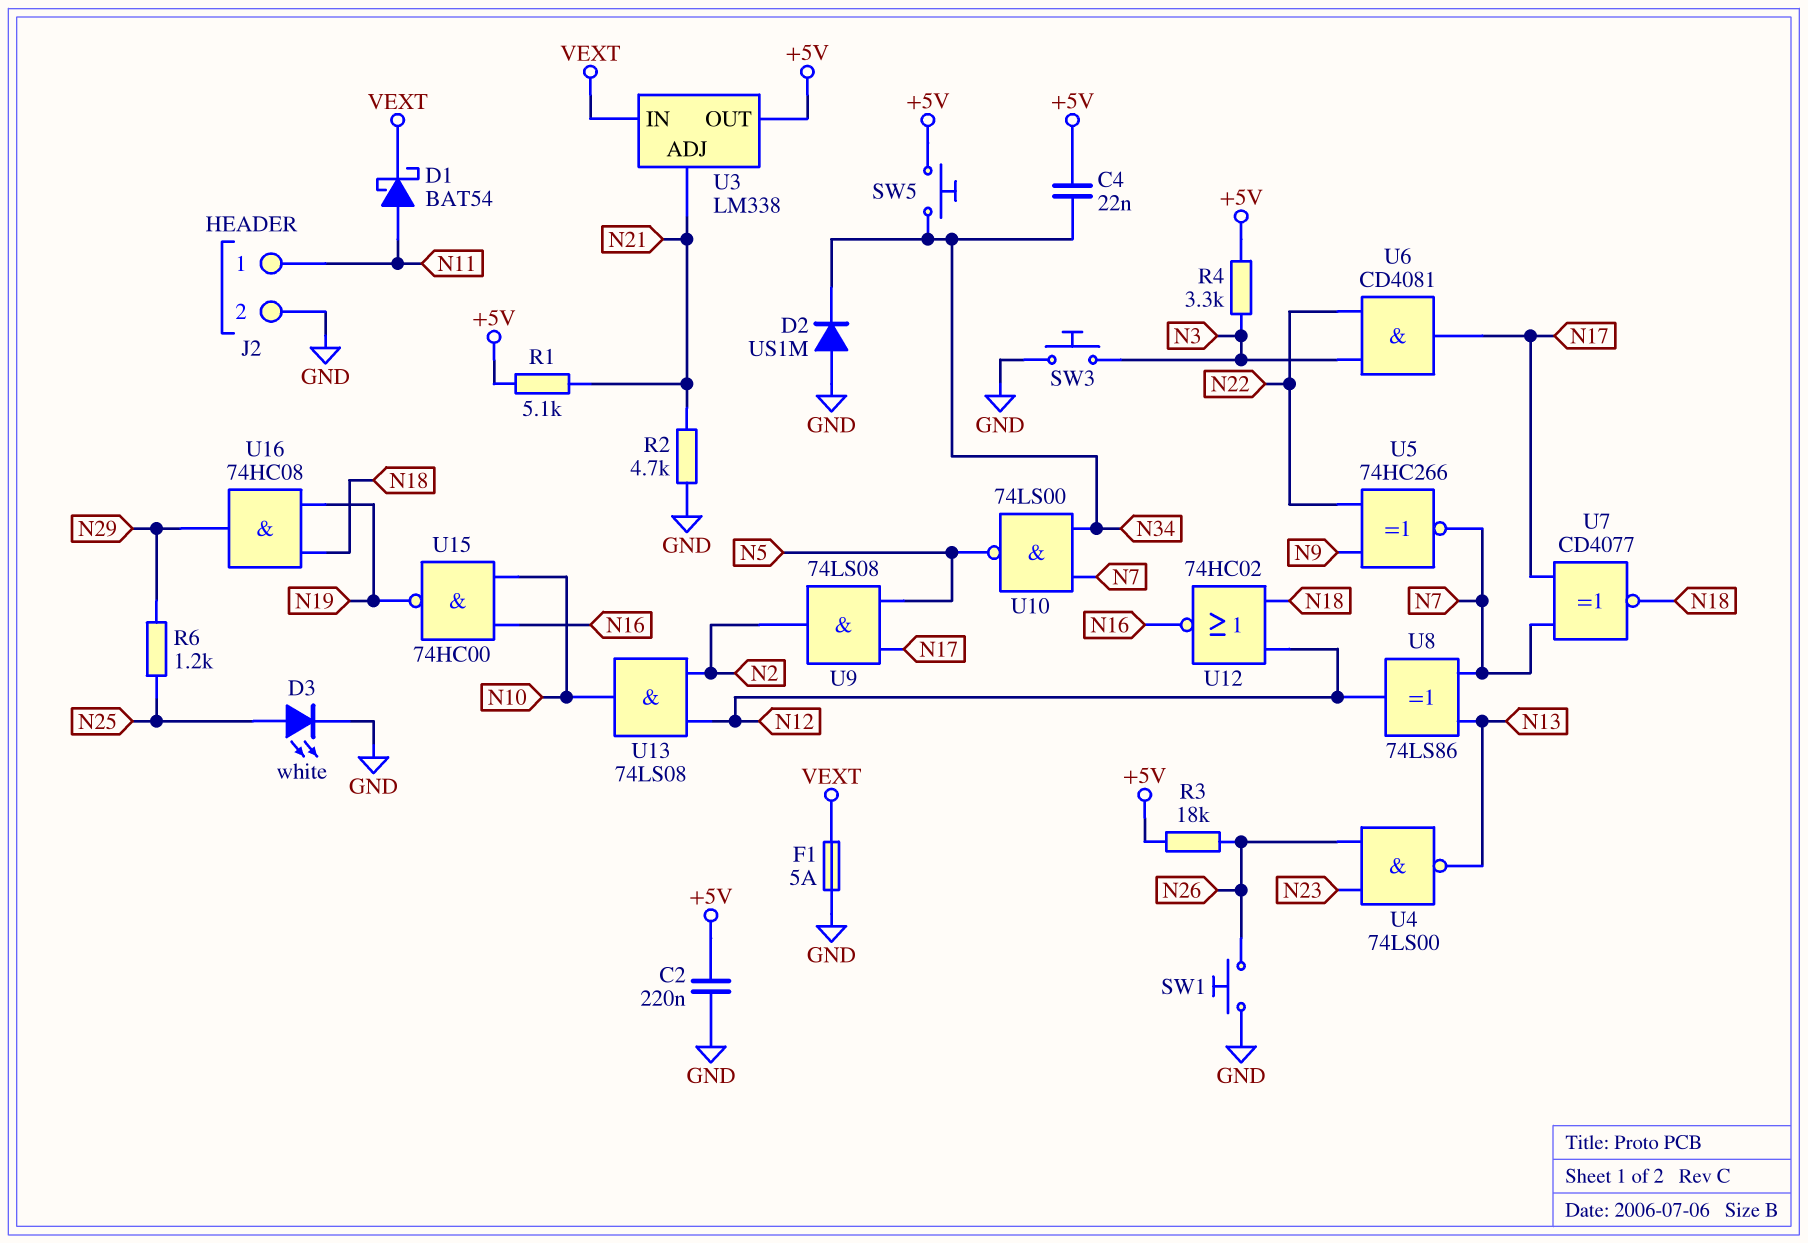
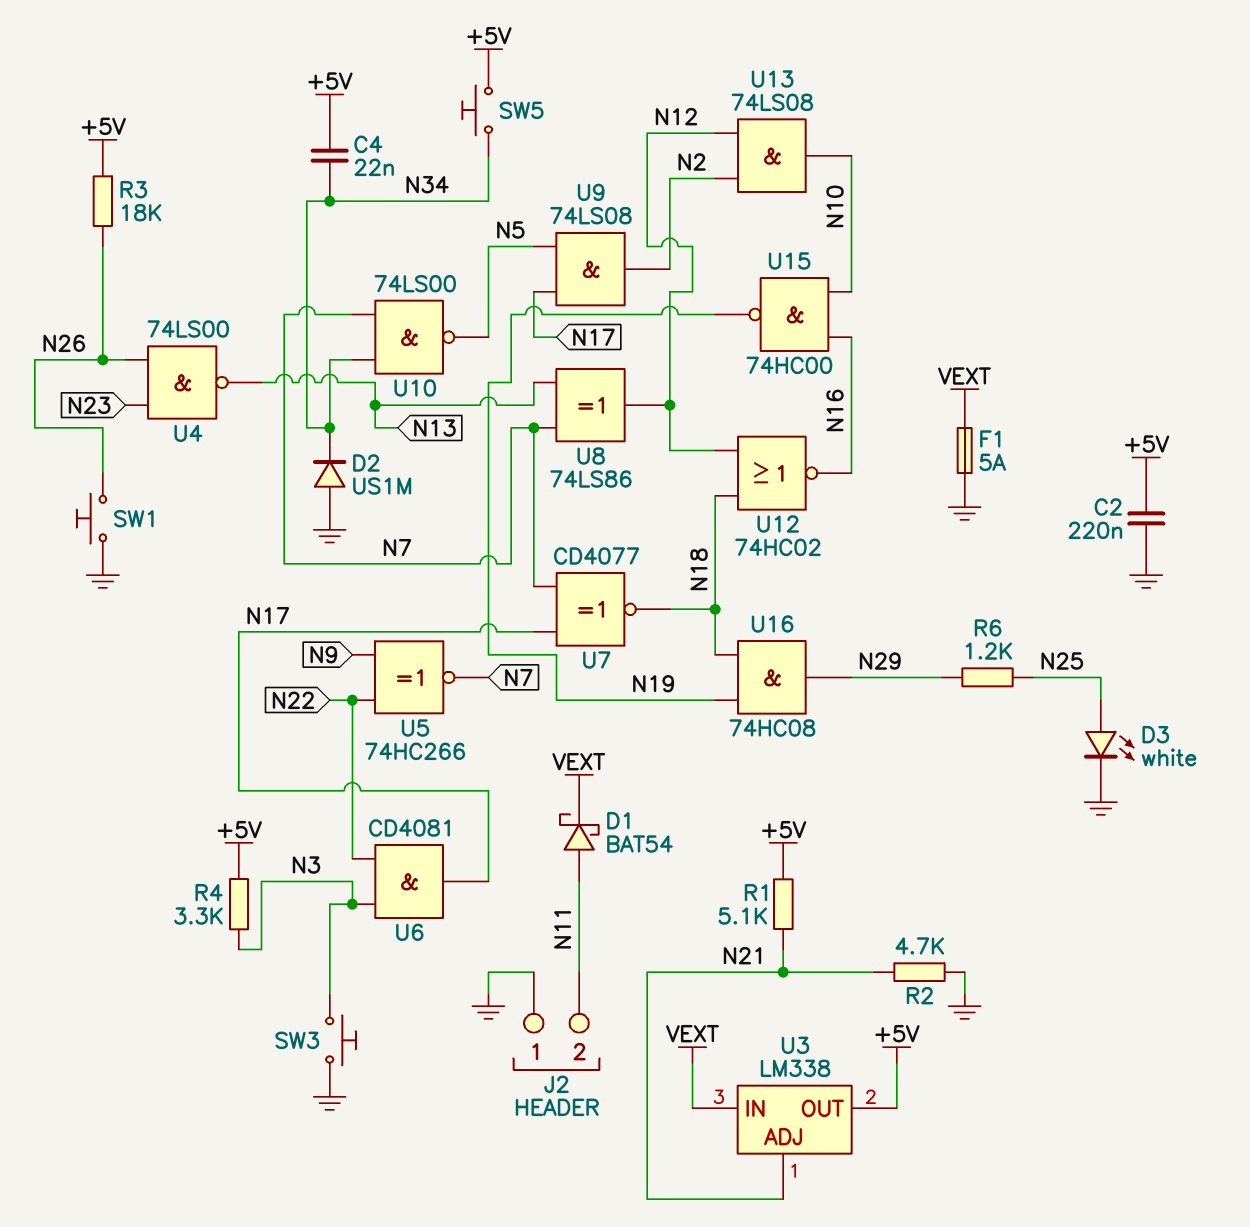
J2 pin 1: N11 -> GND
J2 pin 2: GND -> N11

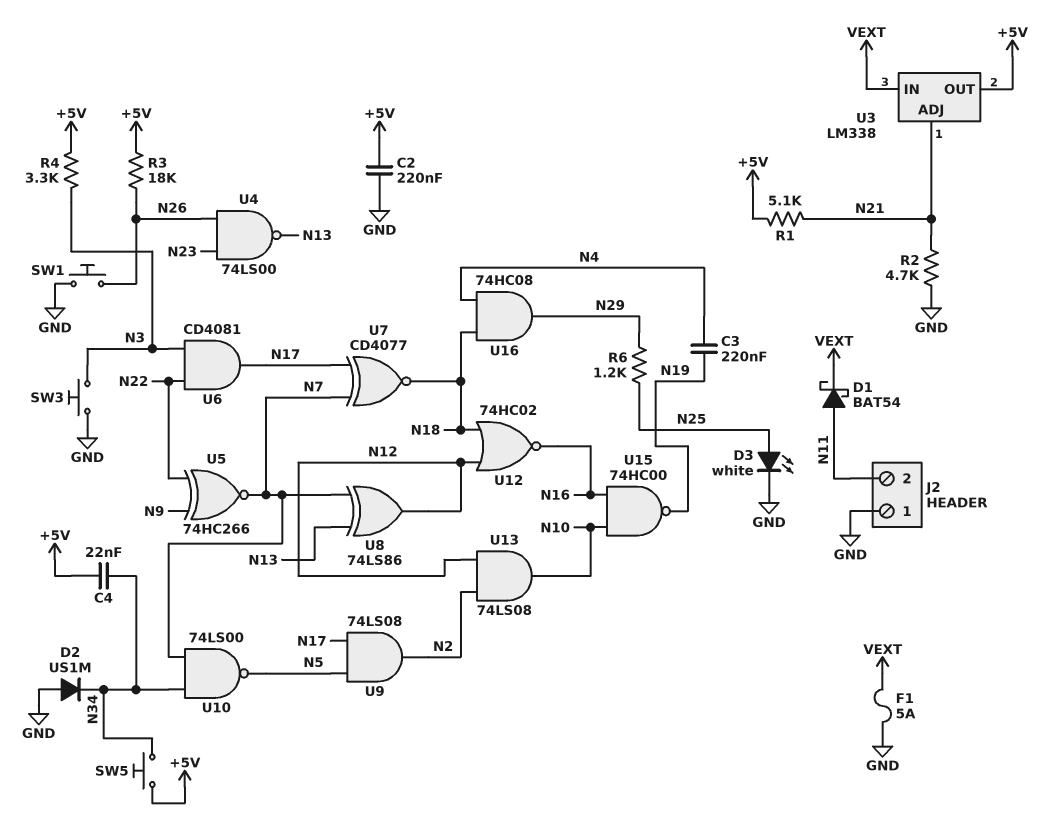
C3: none -> 220nF (N4, N19)
U16: AND 74HC08 (in N18, in N19, out N29) -> AND 74HC08 (in N4, in N18, out N29)

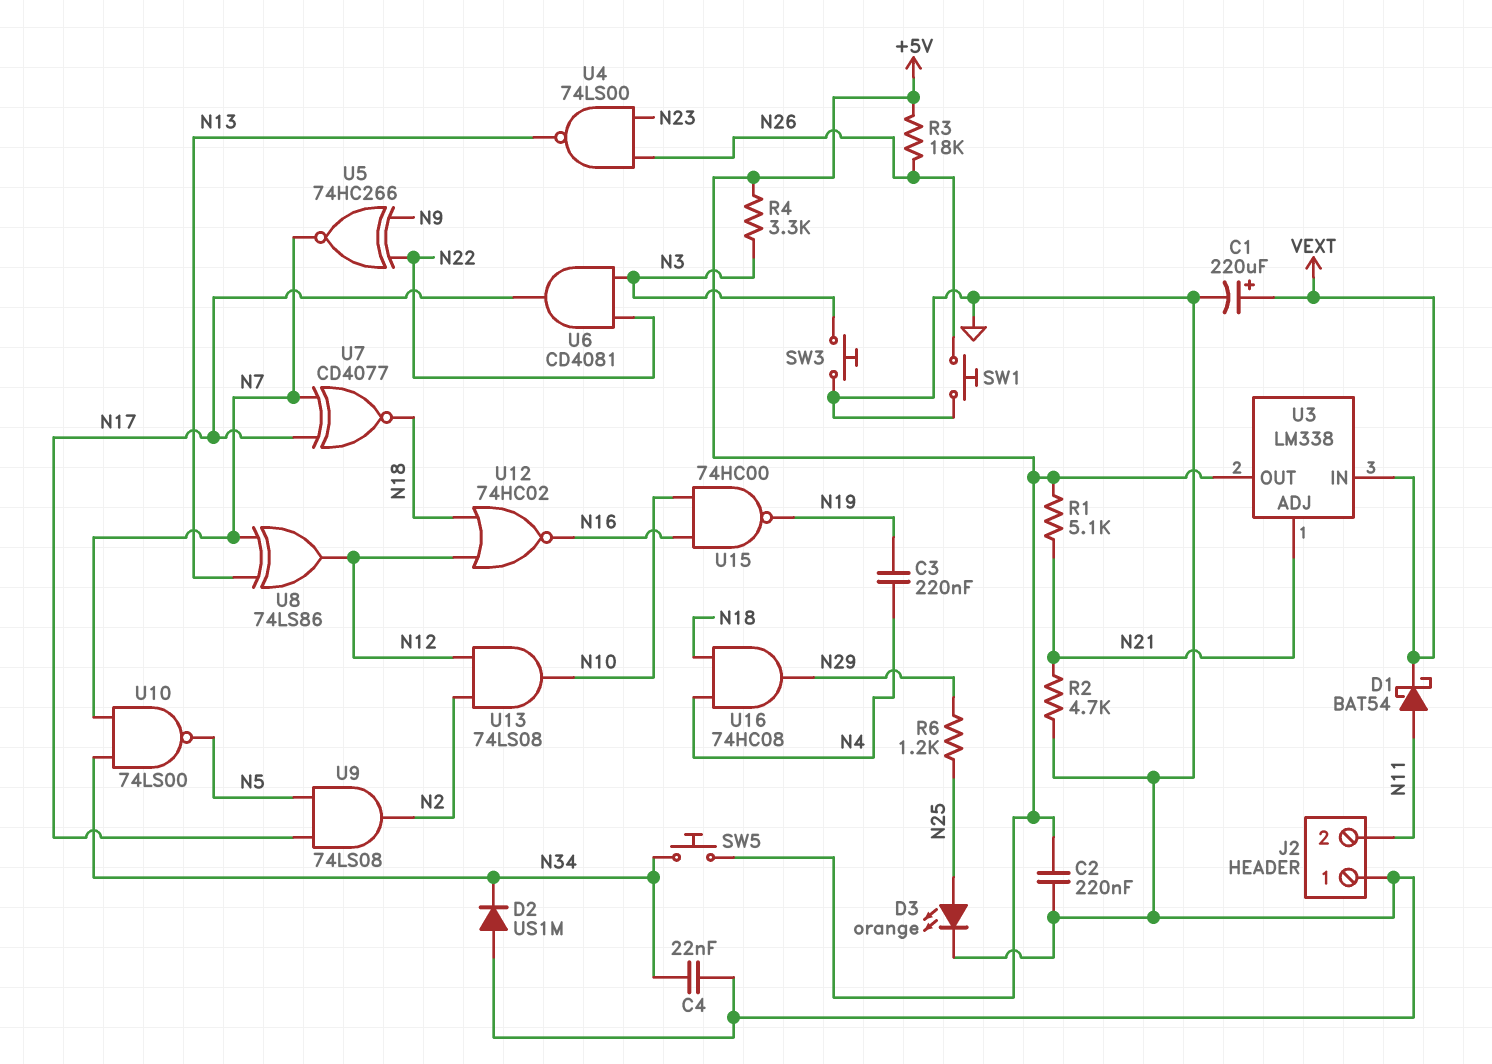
C1: none -> 220uF (plus VEXT, minus GND)
C4: 22nF (+5V, N34) -> 22nF (GND, N34)
D3: LED white (A N25, K GND) -> LED orange (A N25, K GND)
F1: 5A (GND, VEXT) -> none

